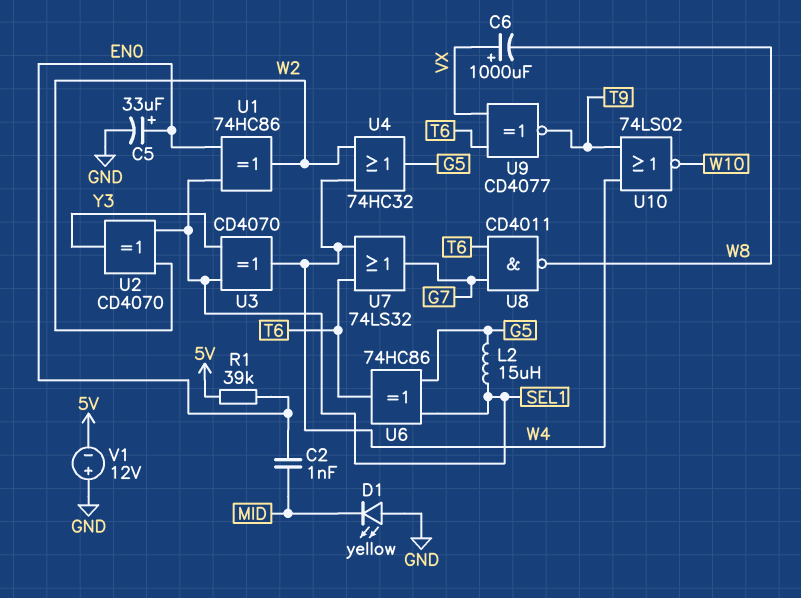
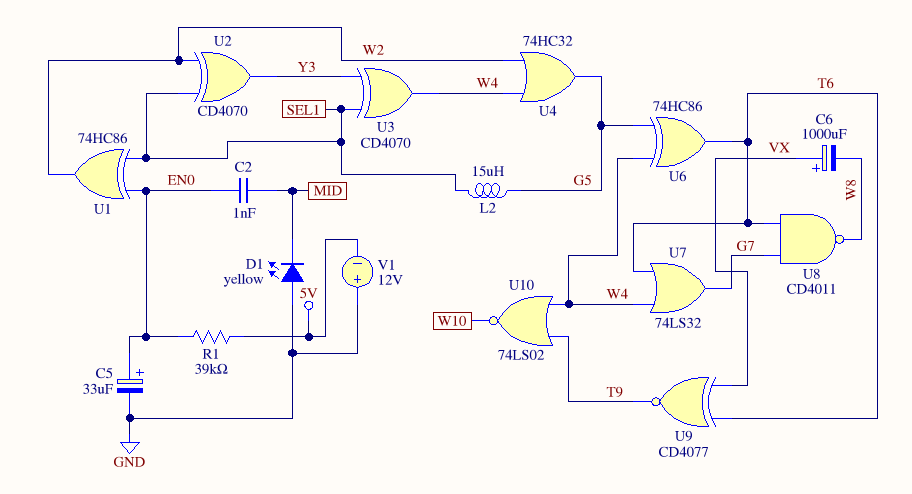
U6: XOR 74HC86 (in G5, in SEL1, out T6) -> XOR 74HC86 (in G5, in W4, out T6)

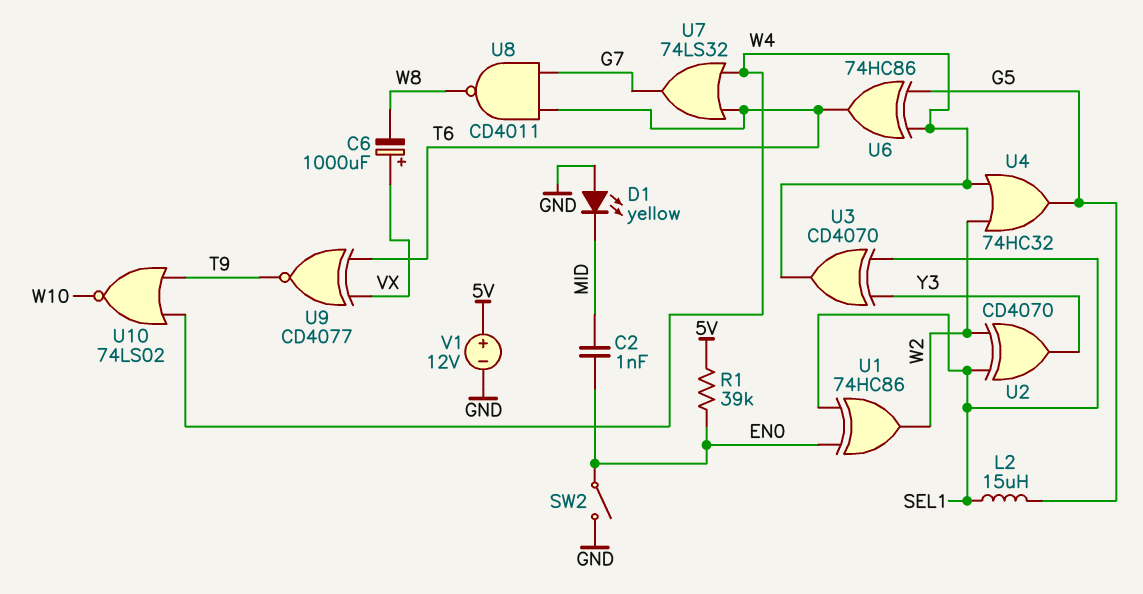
C5: 33uF (plus EN0, minus GND) -> none
SW2: none -> switch (EN0, GND)
V1: 12V (plus GND, minus 5V) -> 12V (plus 5V, minus GND)

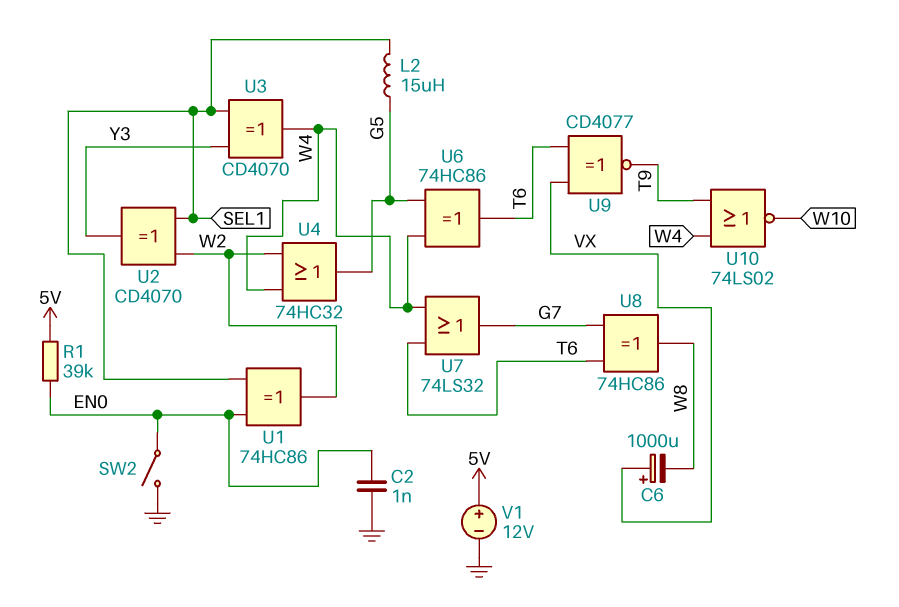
C2: 1nF (EN0, MID) -> 1nF (EN0, GND)
D1: LED yellow (A GND, K MID) -> none
U8: NAND CD4011 (in G7, in T6, out W8) -> XOR 74HC86 (in G7, in T6, out W8)

